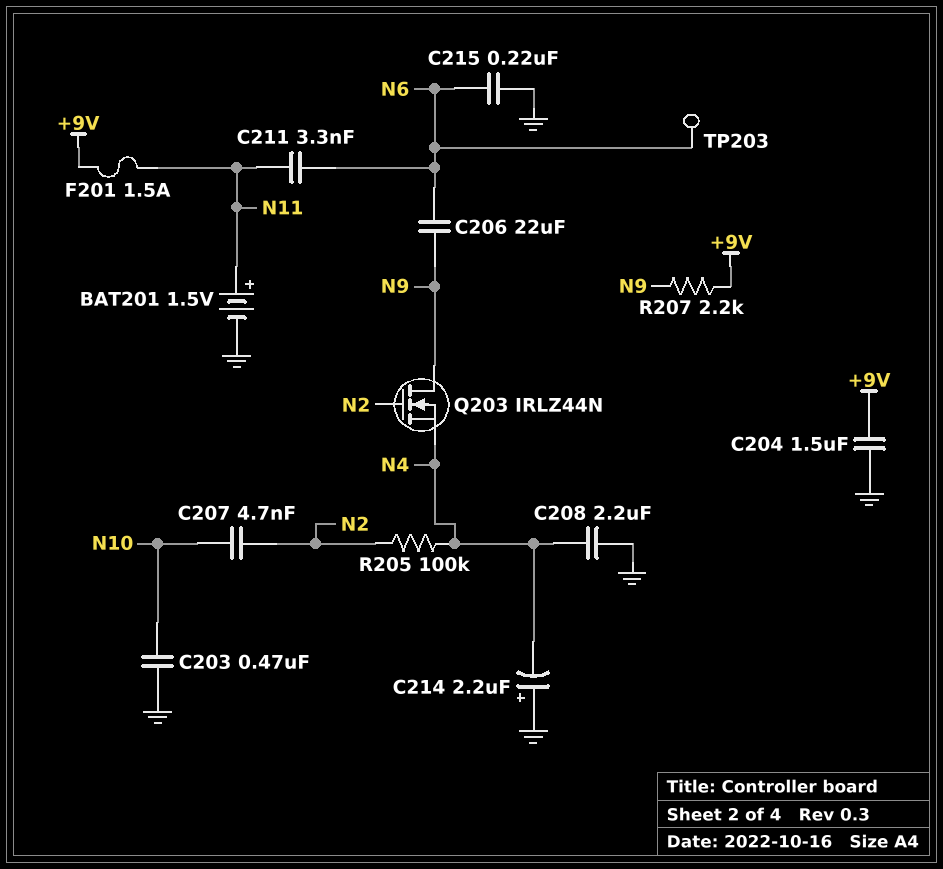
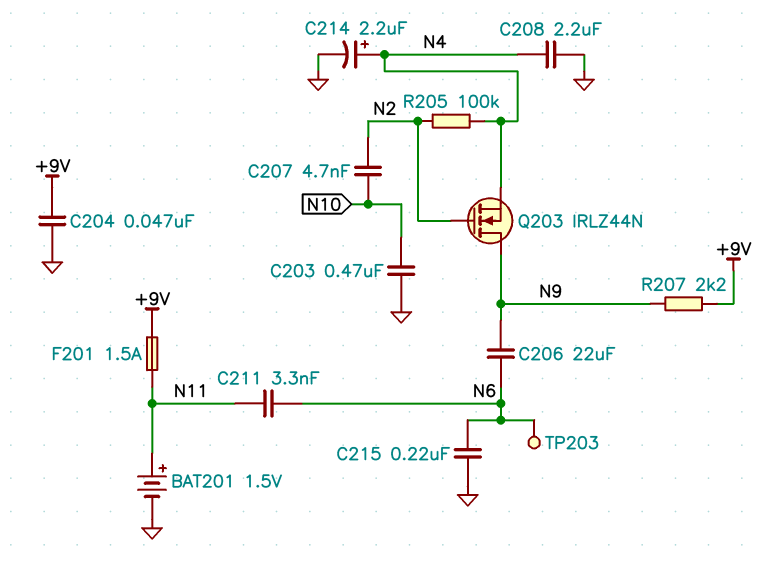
C204: 1.5uF (+9V, GND) -> 47nF (+9V, GND)
C214: 2.2uF (plus GND, minus N4) -> 2.2uF (plus N4, minus GND)

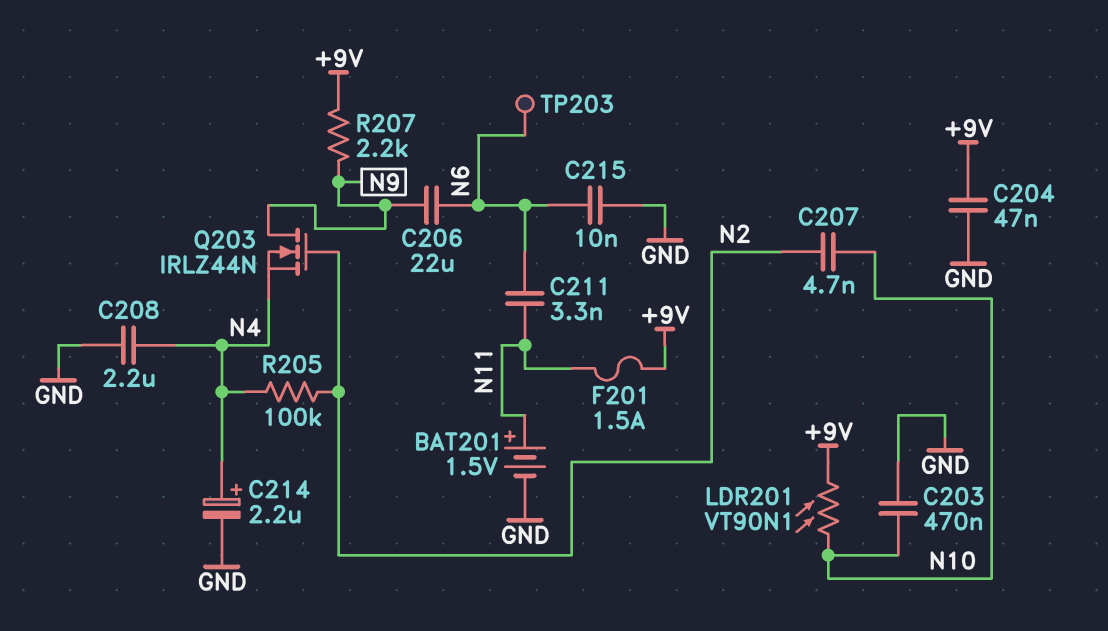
C215: 220nF (GND, N6) -> 10nF (GND, N6)
LDR201: none -> VT90N1 (+9V, N10)

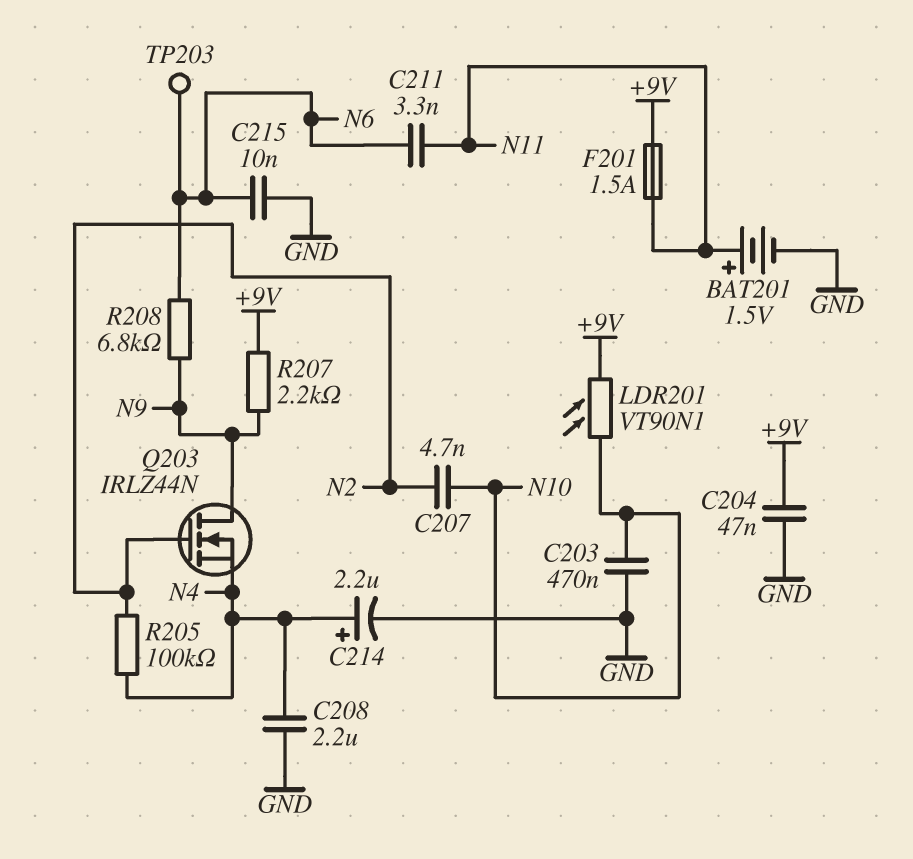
C206: 22uF (N6, N9) -> none
R208: none -> 6.8k (N6, N9)

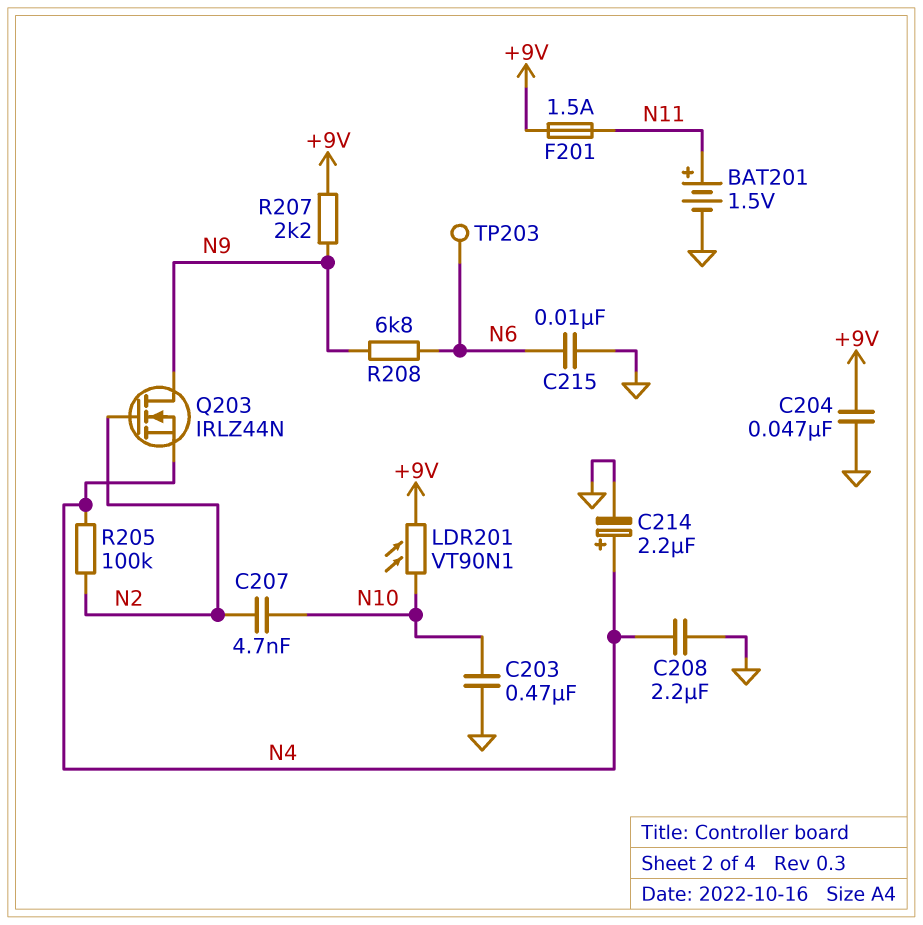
C211: 3.3nF (N6, N11) -> none

